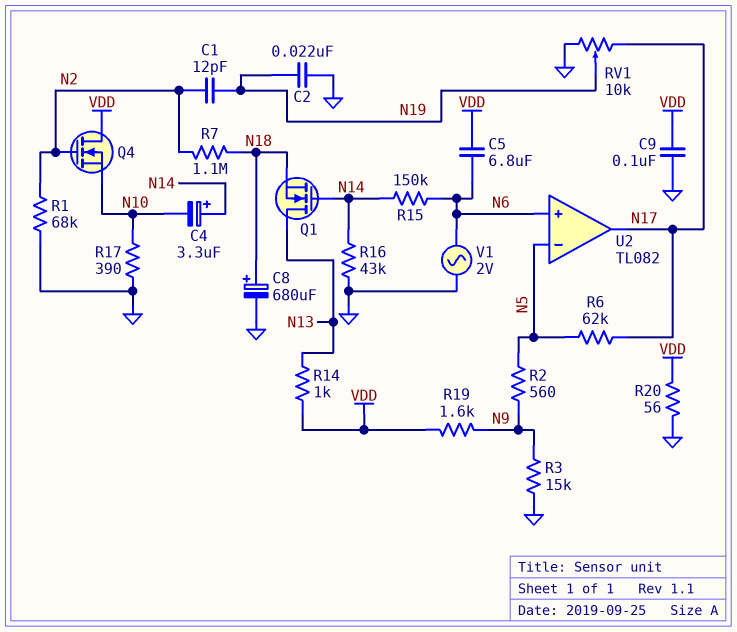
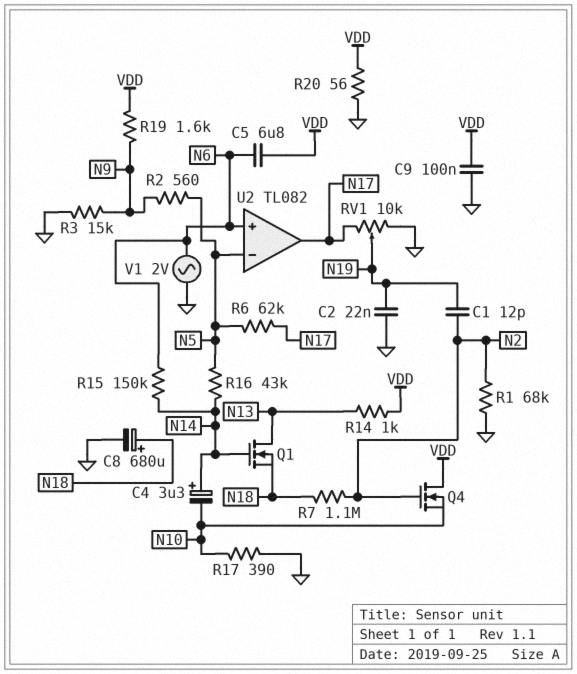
R16: 43k (GND, N14) -> 43k (N5, N14)

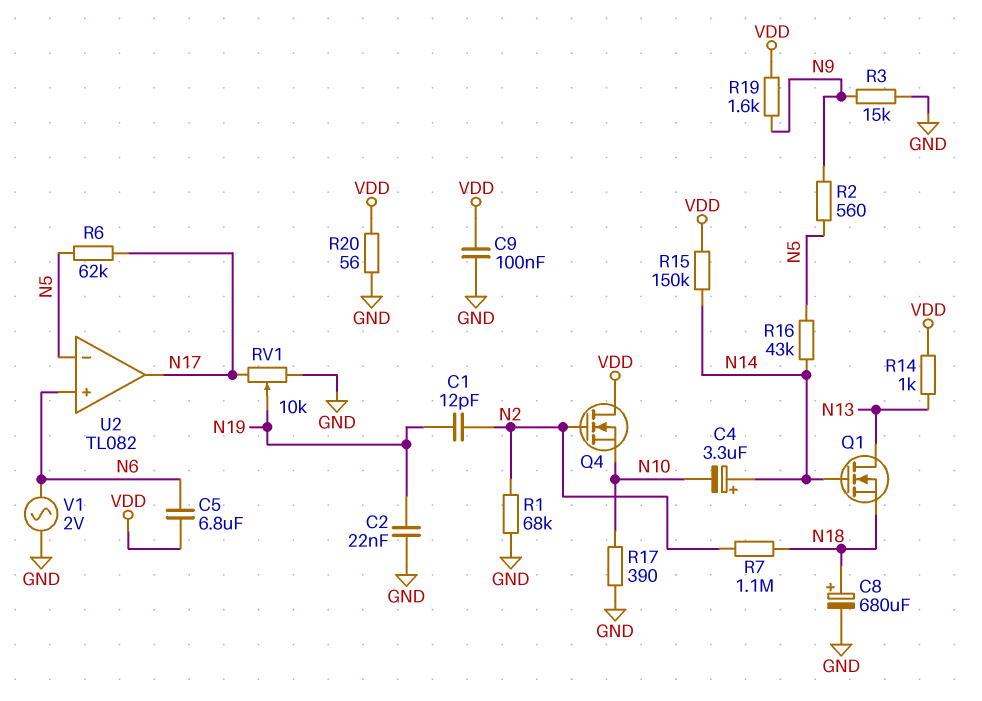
R15: 150k (N6, N14) -> 150k (N14, VDD)

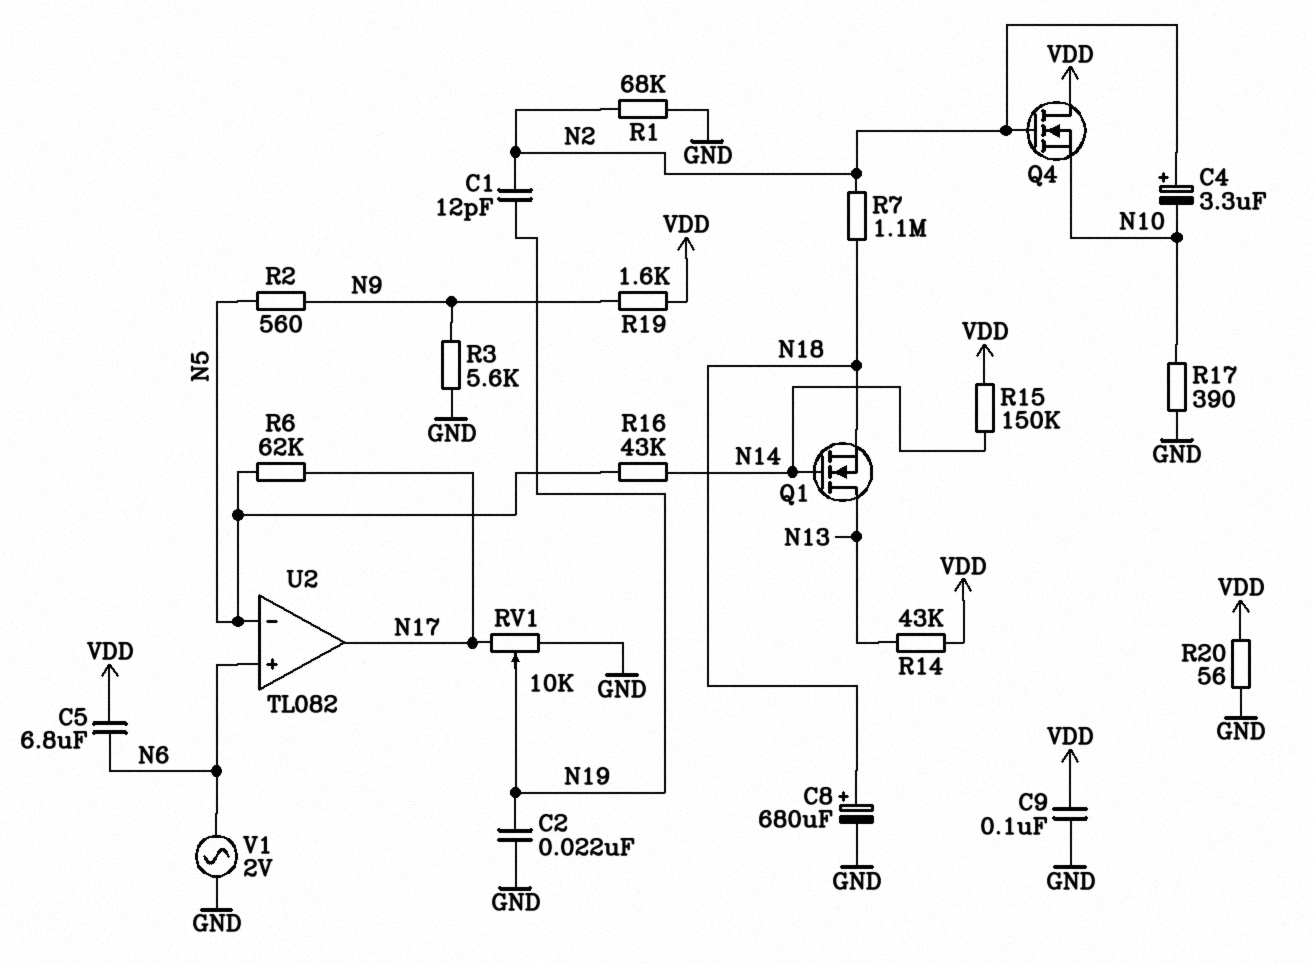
C4: 3.3uF (plus N14, minus N10) -> 3.3uF (plus N2, minus N10)
R3: 15k (GND, N9) -> 5.6k (GND, N9)
R14: 1k (N13, VDD) -> 43k (N13, VDD)

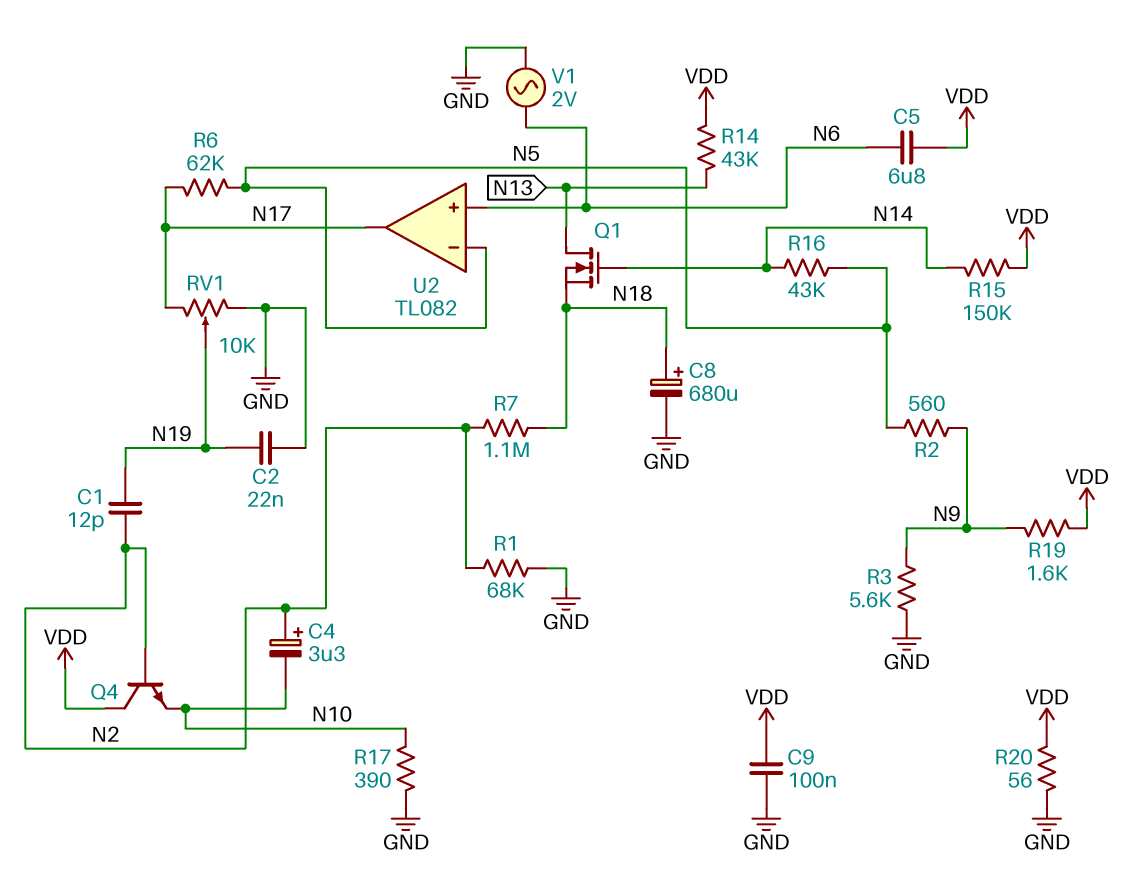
Q4: NMOS (G N2, D VDD, S N10) -> NPN (B N2, C VDD, E N10)

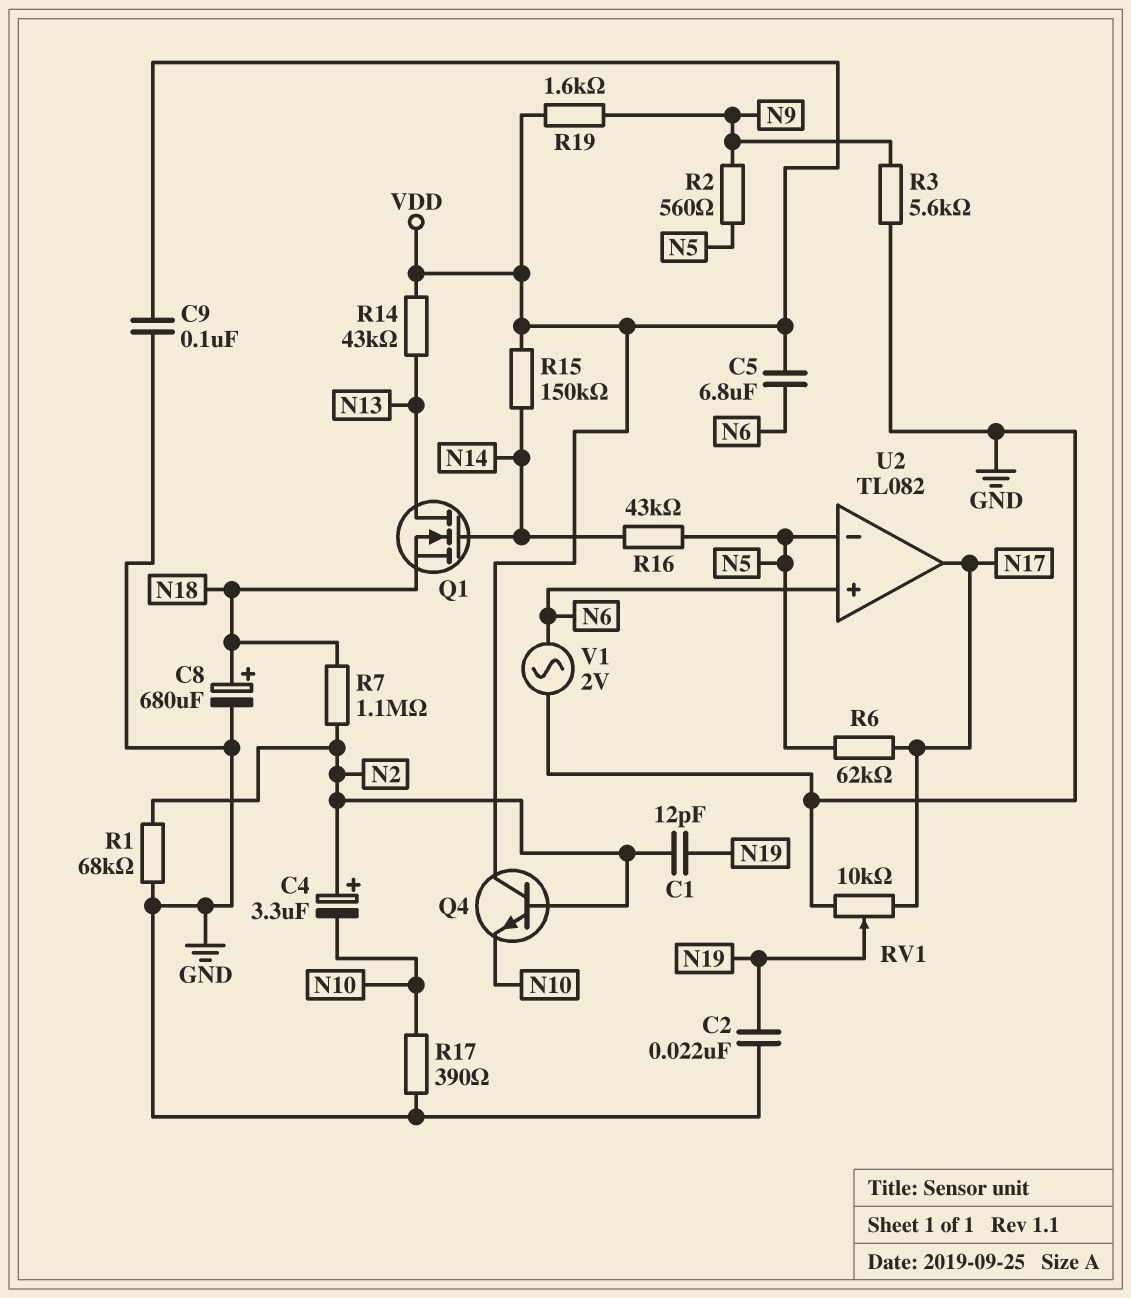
R20: 56 (GND, VDD) -> none

